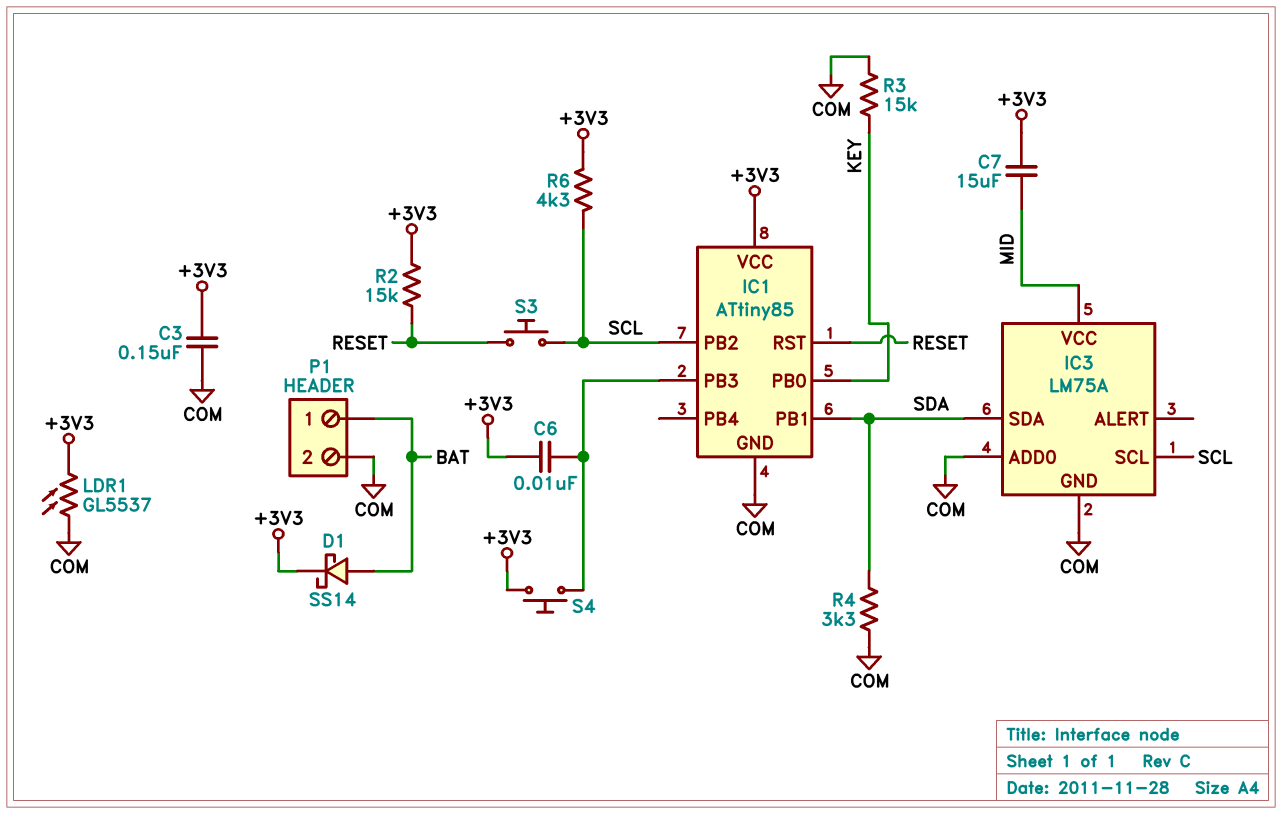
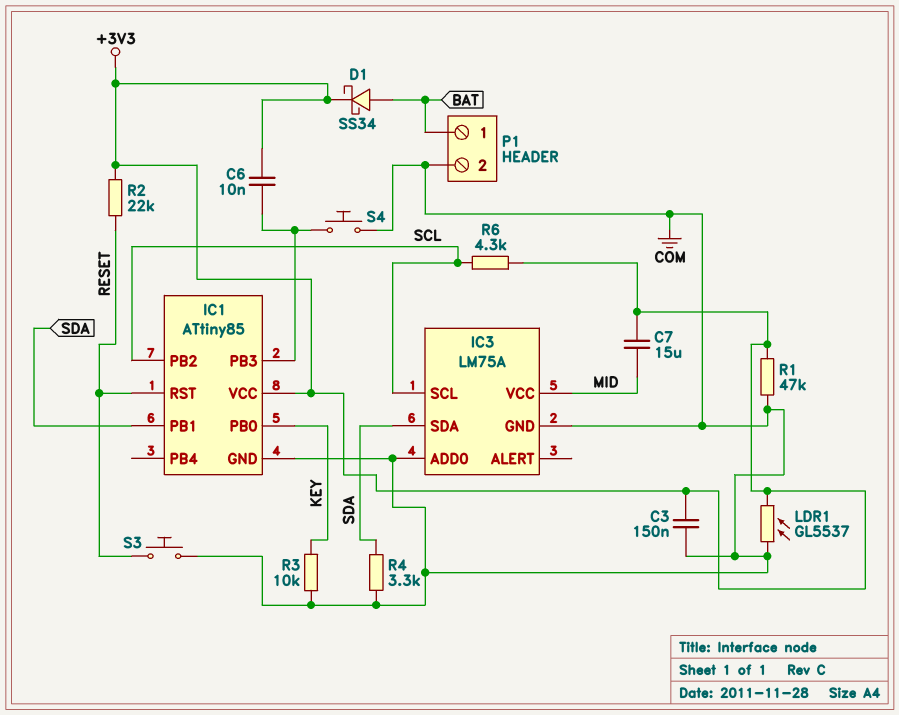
D1: schottky SS14 (A BAT, K +3V3) -> schottky SS34 (A BAT, K +3V3)
R1: none -> 47k (+3V3, COM)
R2: 15k (+3V3, RESET) -> 22k (+3V3, RESET)
R3: 15k (COM, KEY) -> 10k (COM, KEY)
S3: button (RESET, SCL) -> button (COM, RESET)
S4: button (+3V3, IC1/PB3) -> button (COM, IC1/PB3)

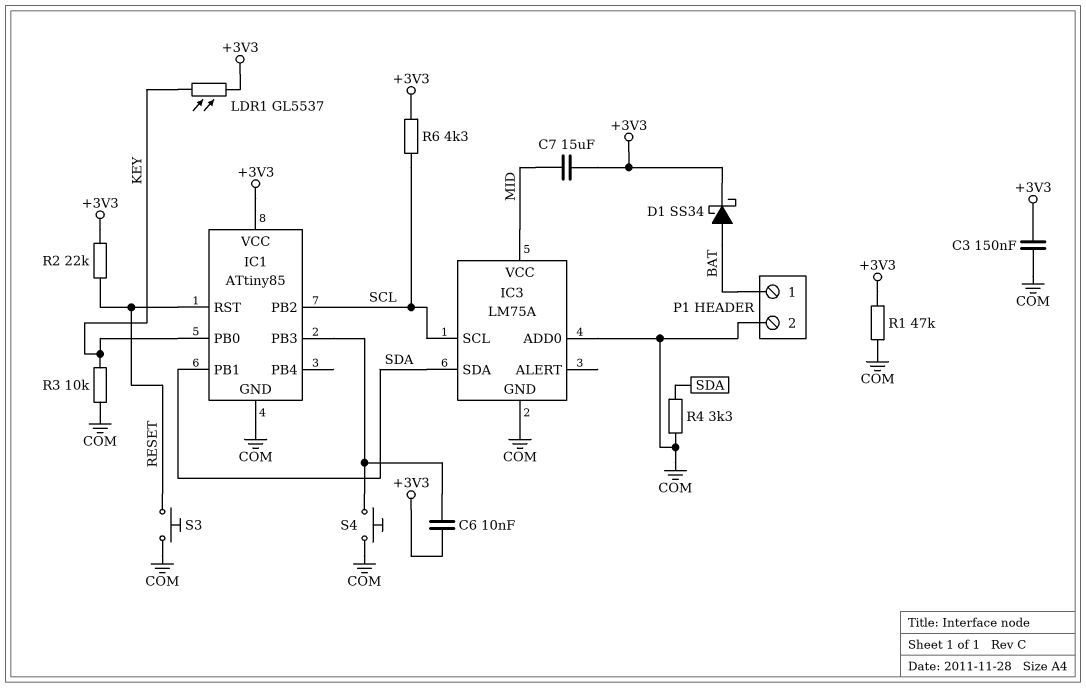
LDR1: GL5537 (+3V3, COM) -> GL5537 (+3V3, KEY)

